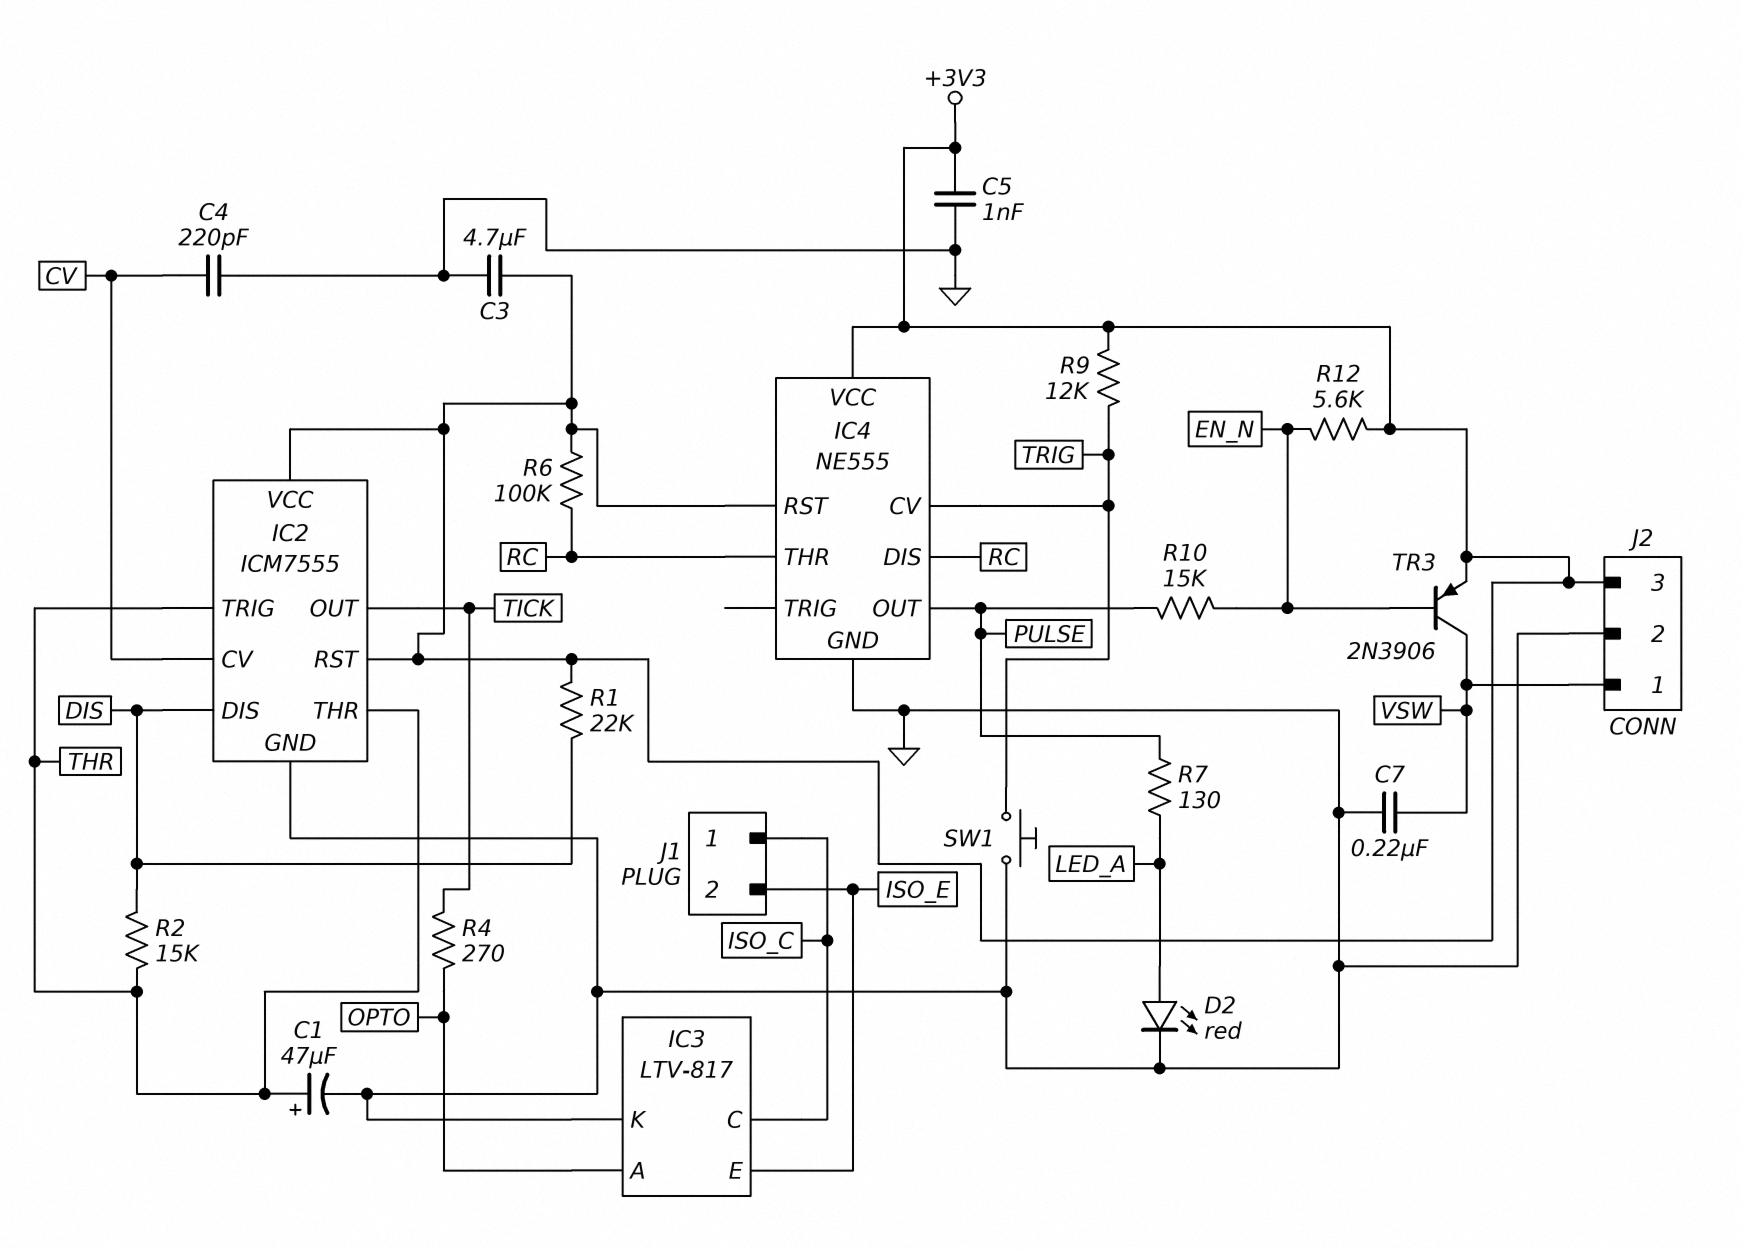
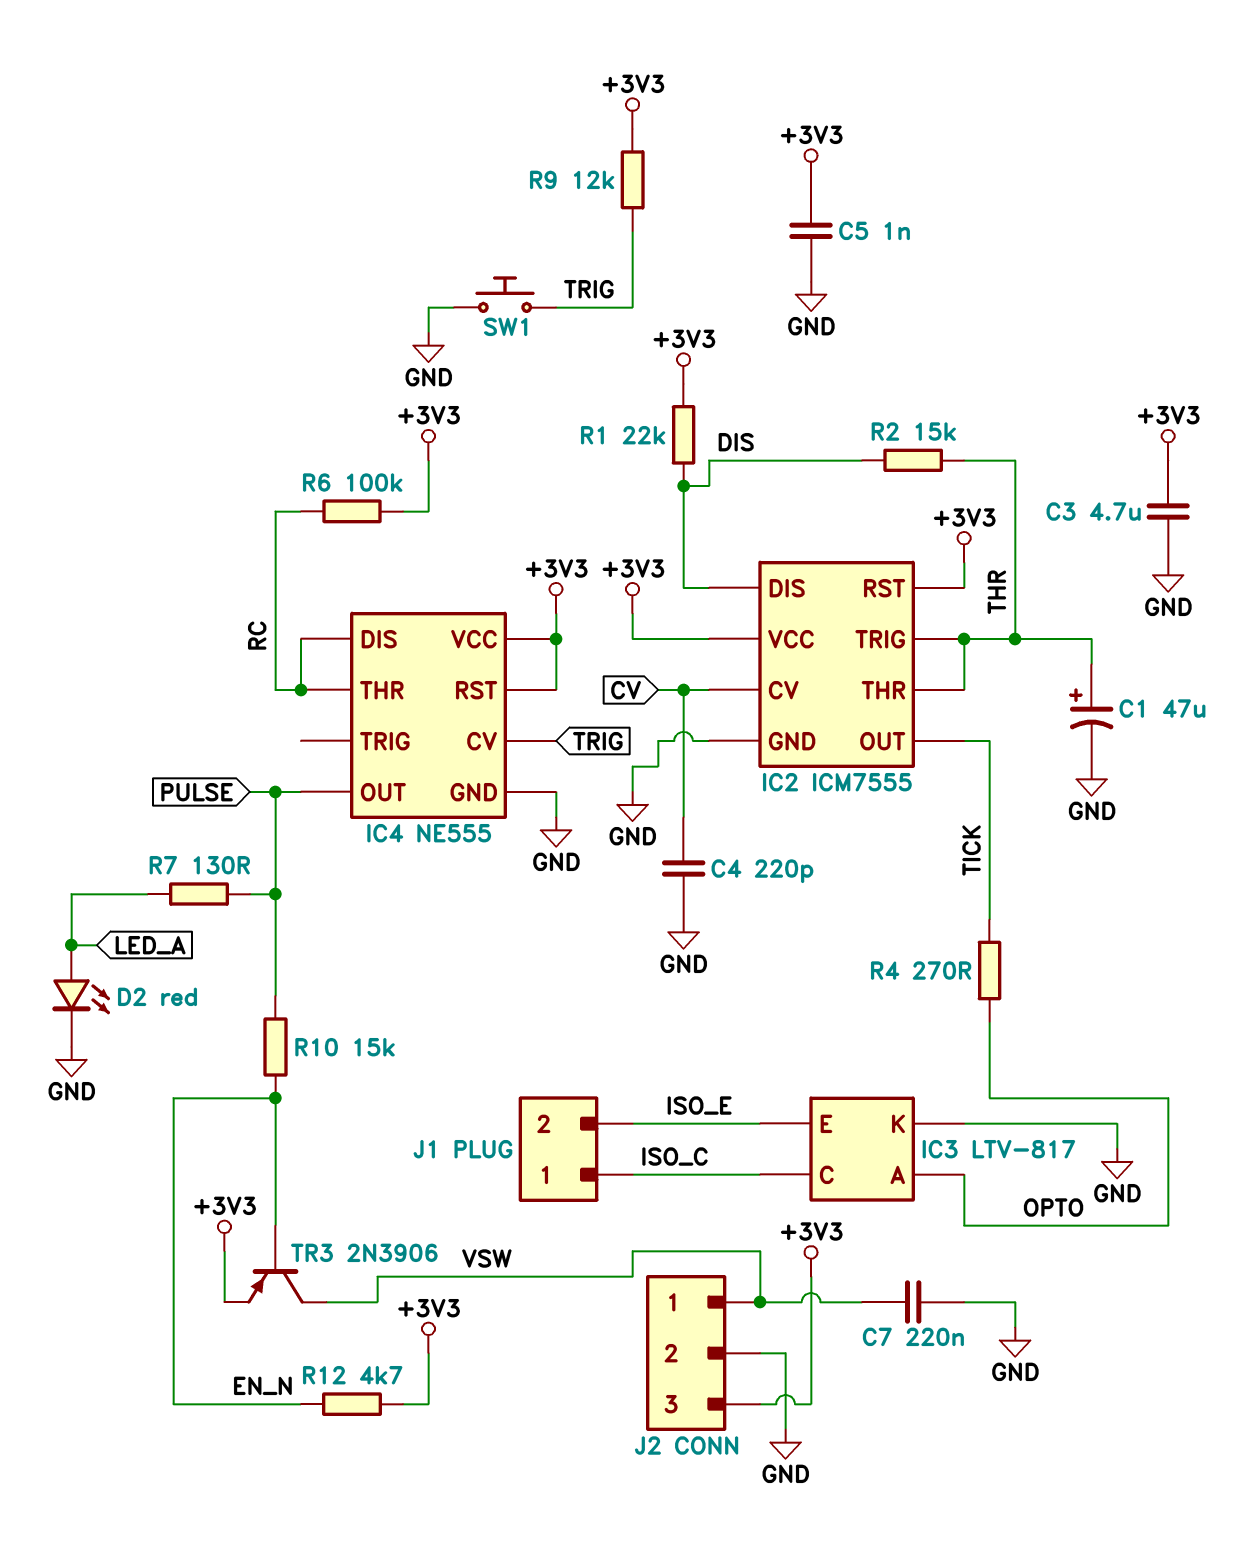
R12: 5.6k (+3V3, EN_N) -> 4.7k (+3V3, EN_N)

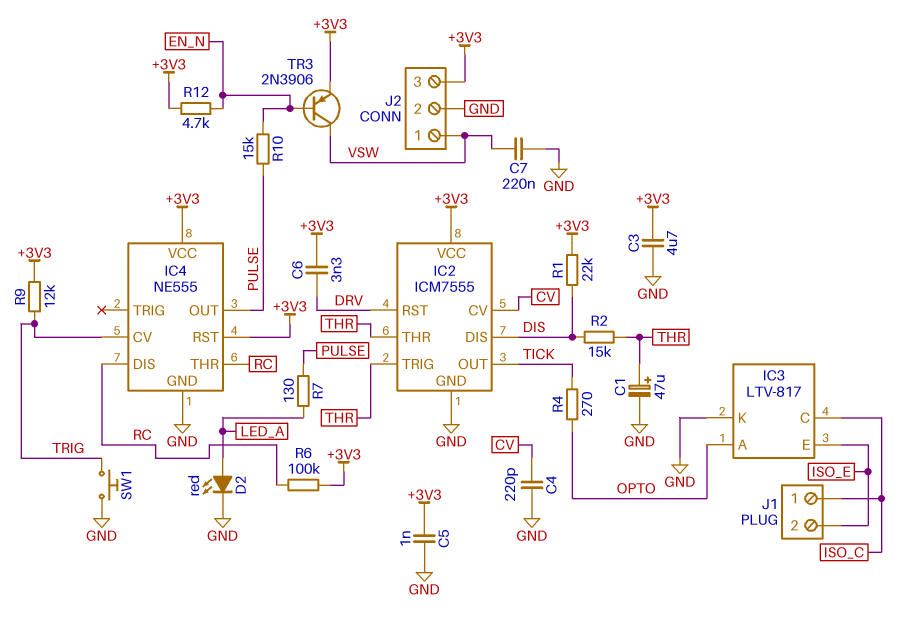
C6: none -> 3.3nF (+3V3, DRV)
IC2 pin RST: +3V3 -> DRV

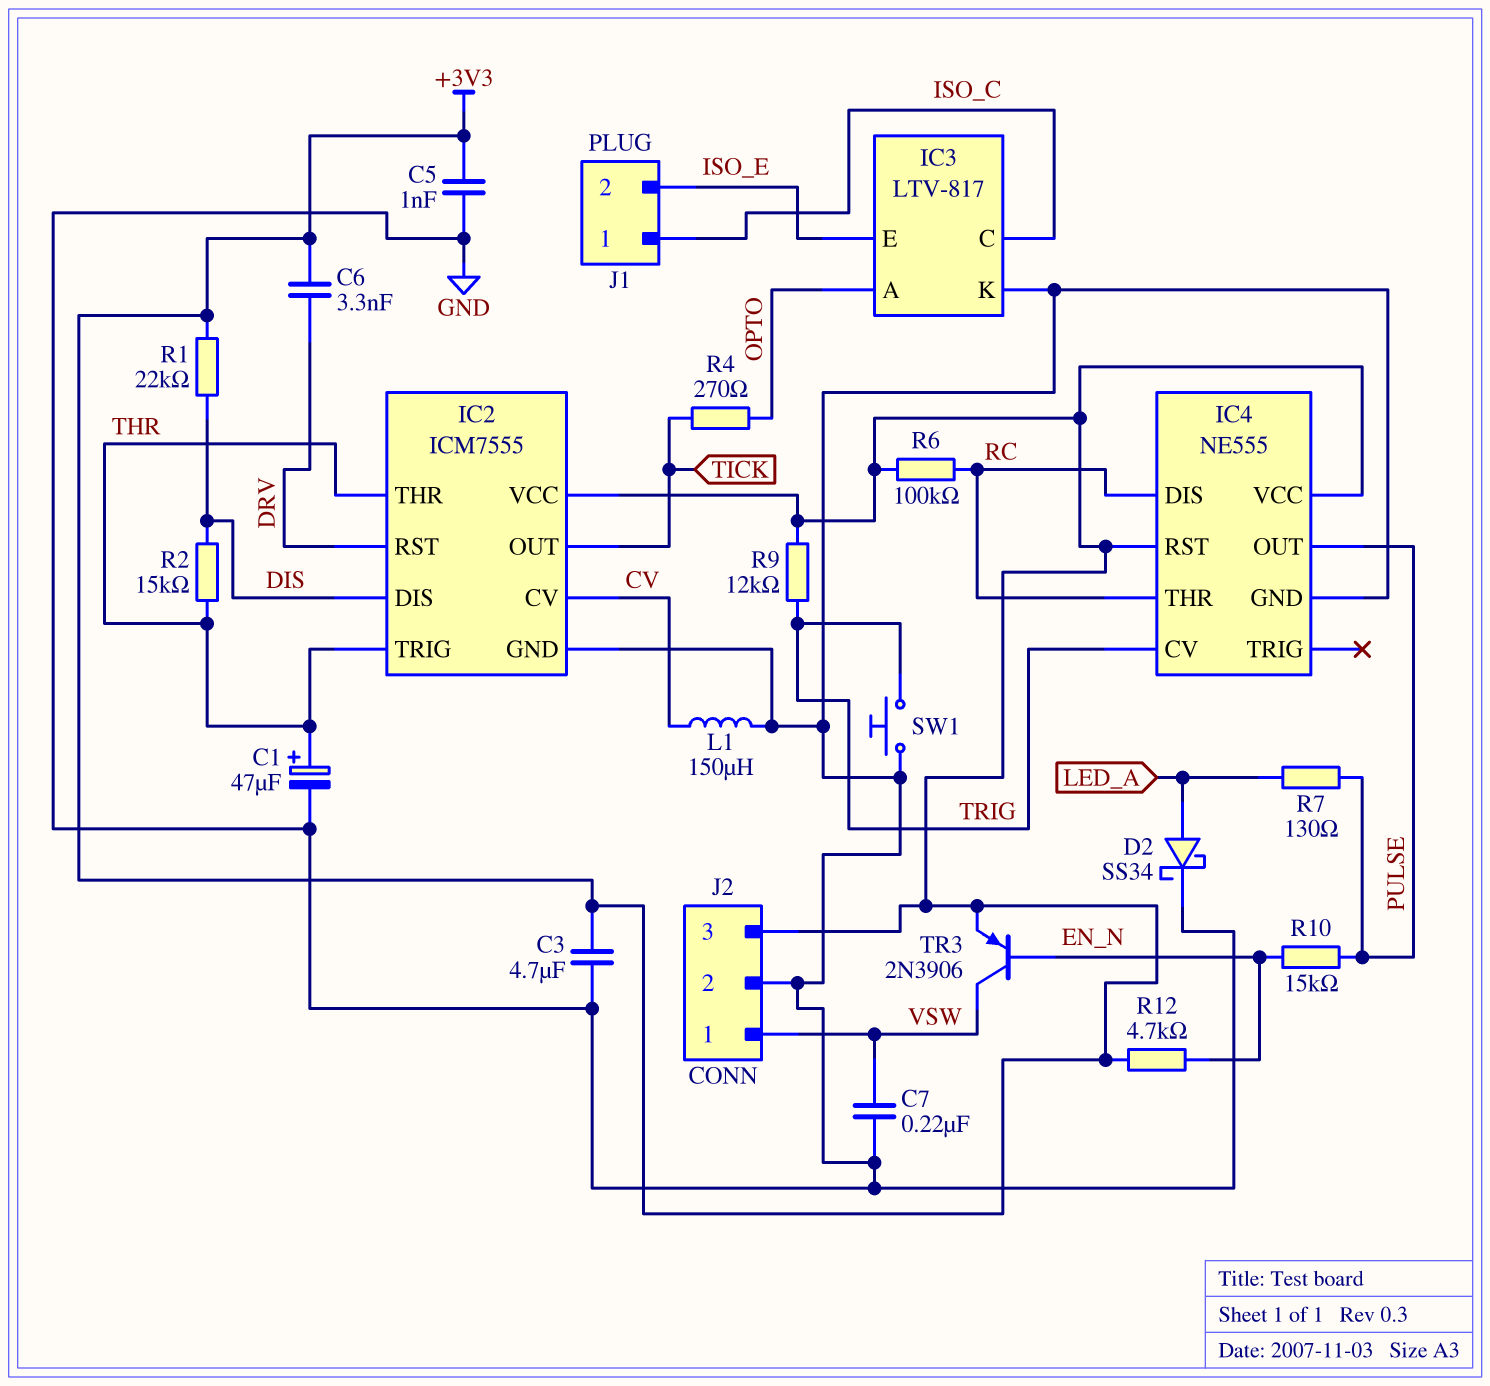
C4: 220pF (CV, GND) -> none
D2: LED red (A LED_A, K GND) -> schottky SS34 (A LED_A, K GND)
L1: none -> 150uH (CV, GND)

